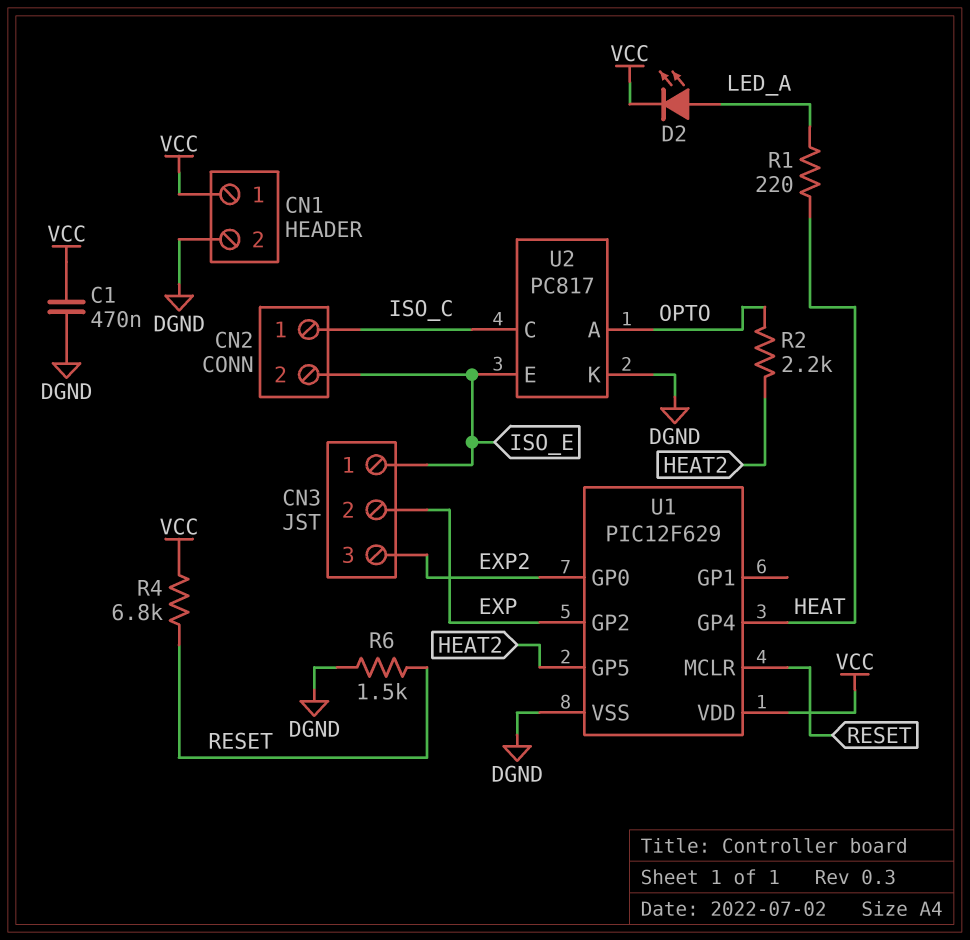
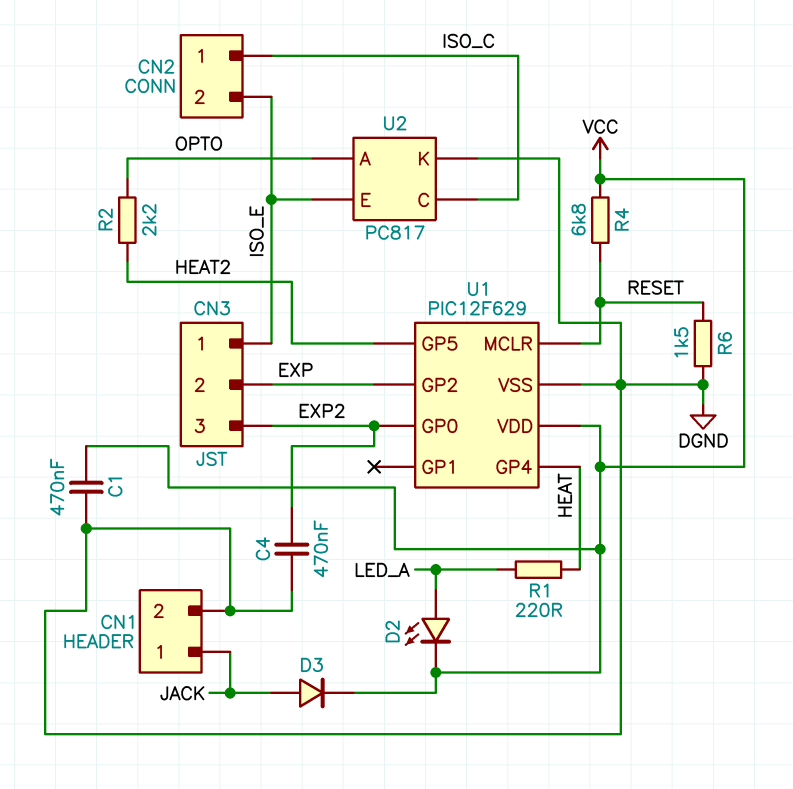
C4: none -> 470nF (DGND, EXP2)
CN1 pin 1: VCC -> JACK
D3: none -> diode (A JACK, K VCC)

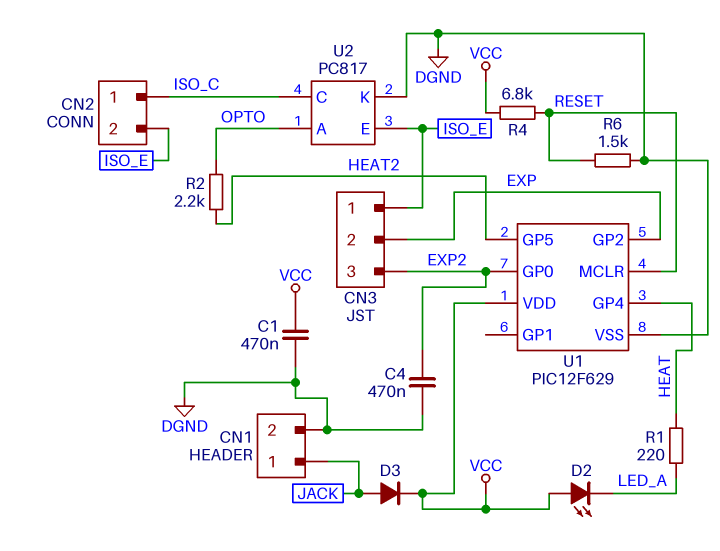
D2: LED (A LED_A, K VCC) -> LED (A VCC, K LED_A)

